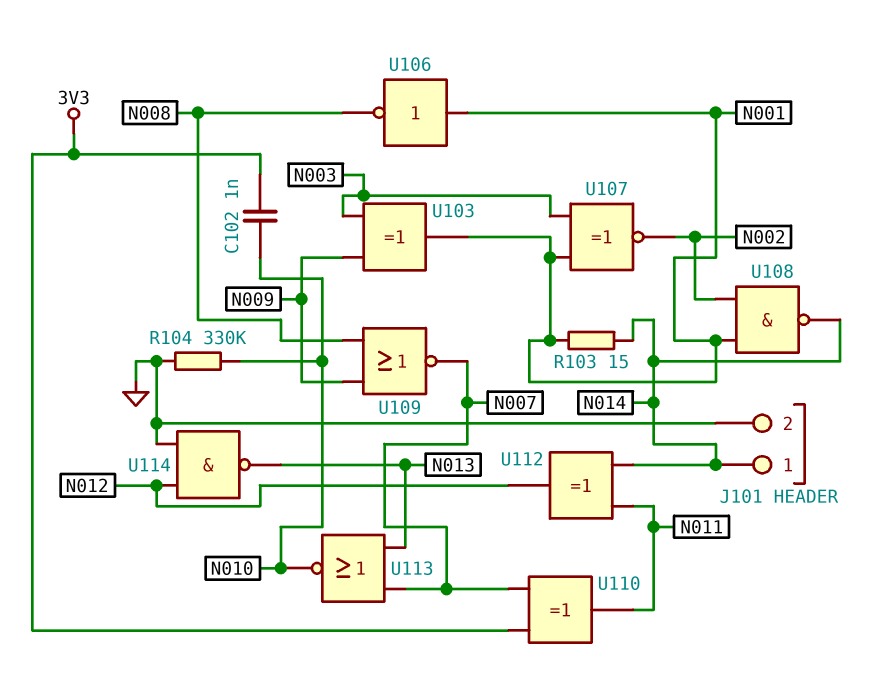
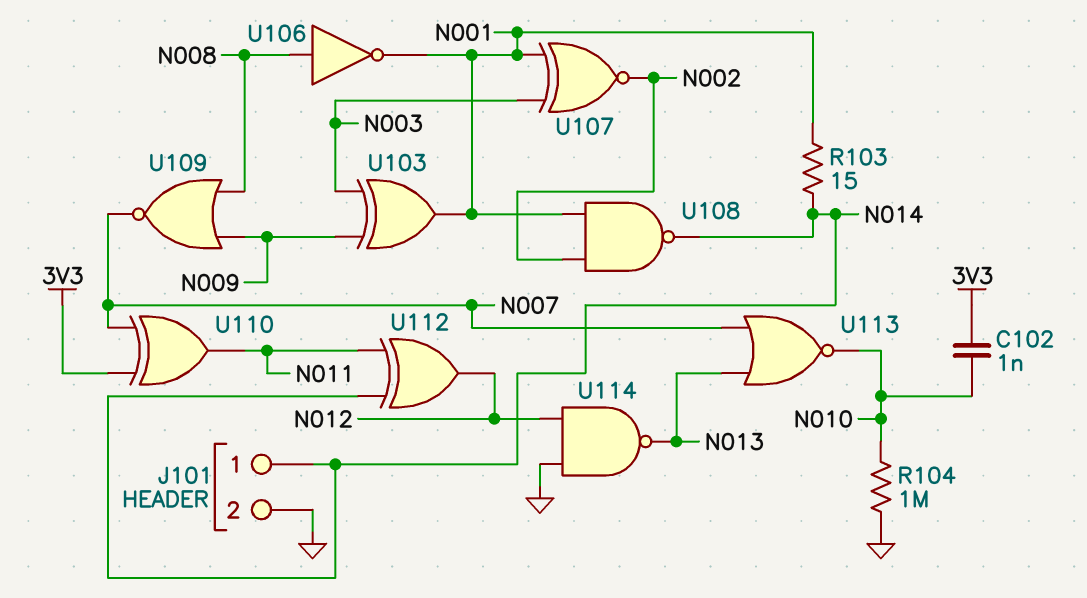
R104: 330k (GND, N010) -> 1M (GND, N010)
U106: NOT (in N001, out N008) -> NOT (in N008, out N001)

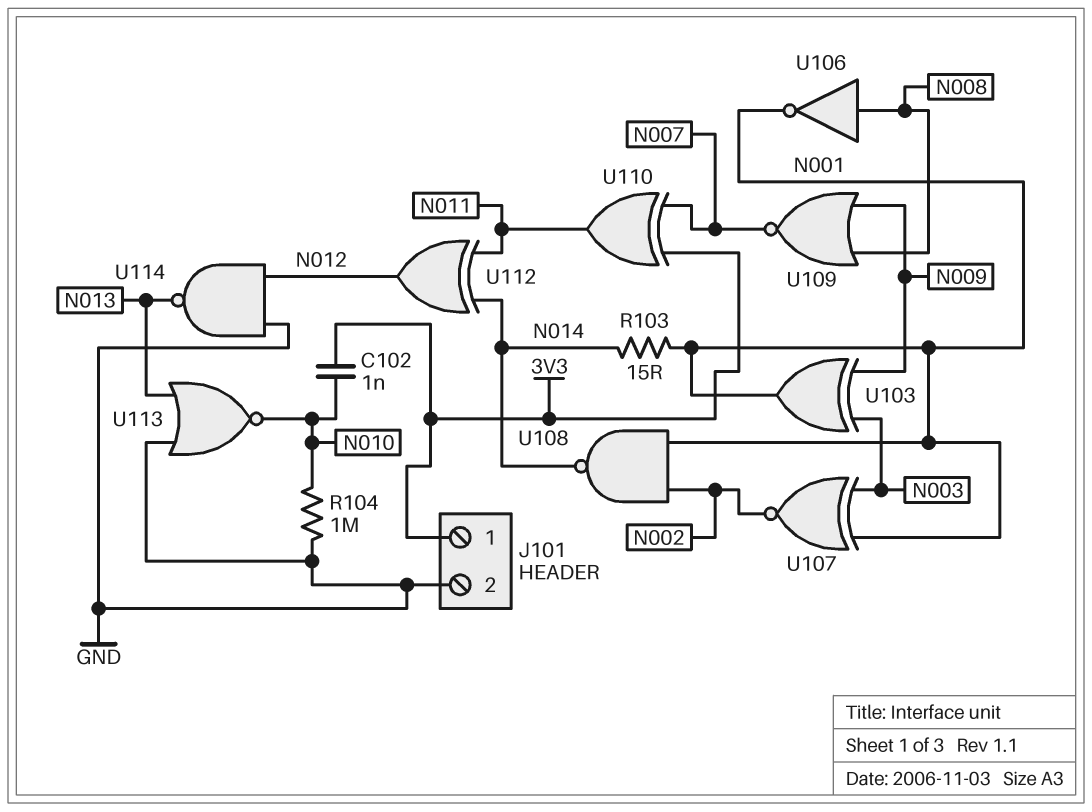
J101 pin 1: N014 -> 3V3
U113: NOR (in N007, in N013, out N010) -> NOR (in GND, in N013, out N010)

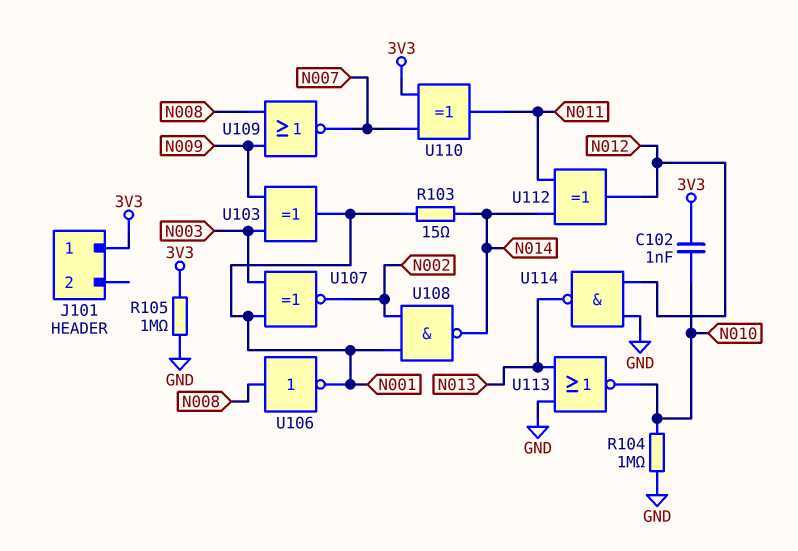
J101 pin 2: GND -> none
R105: none -> 1M (3V3, GND)

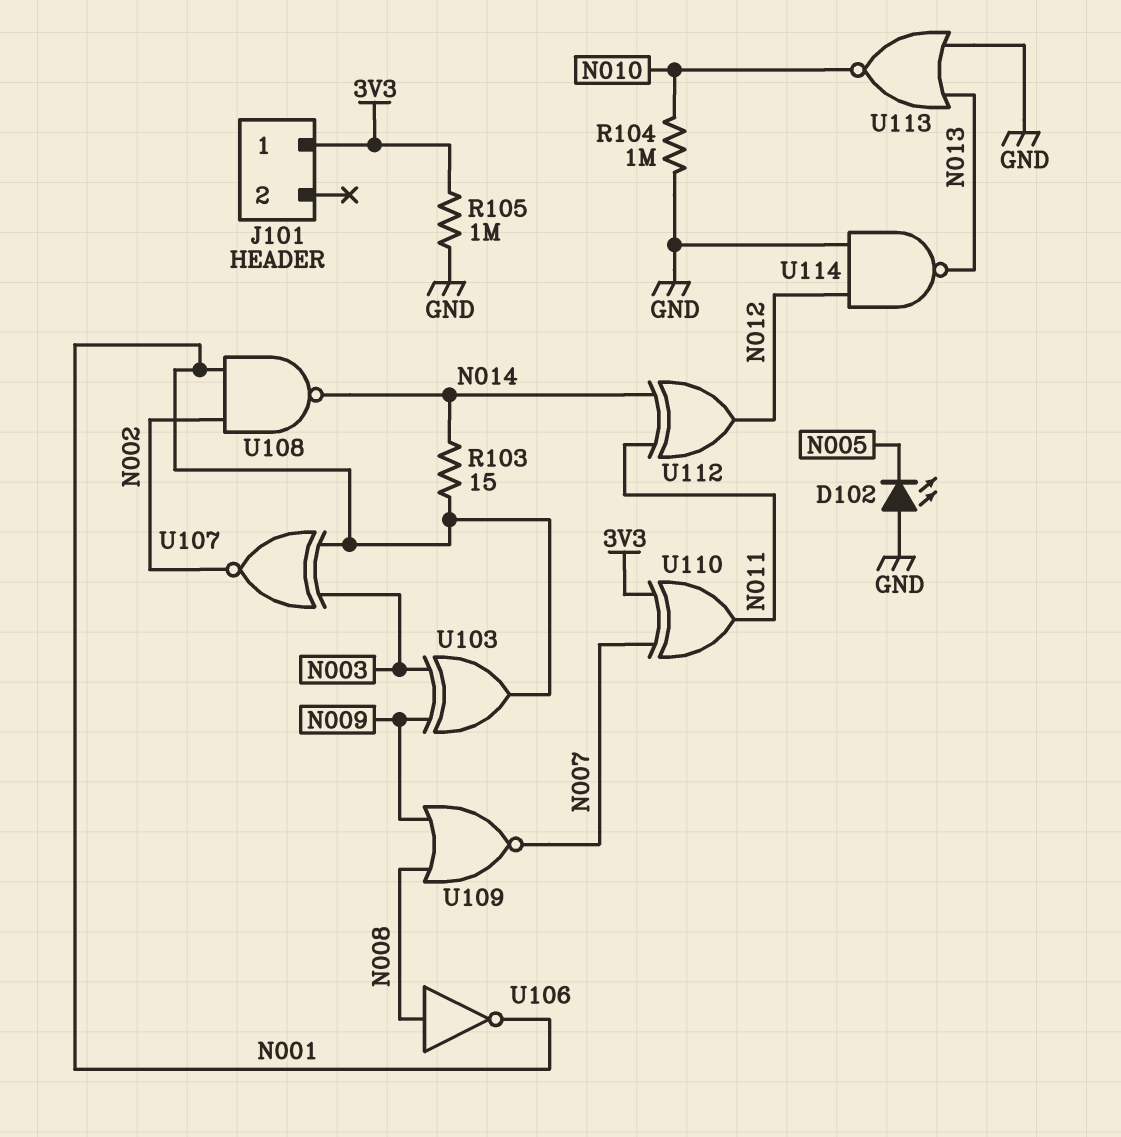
C102: 1nF (3V3, N010) -> none
D102: none -> LED (A GND, K N005)

